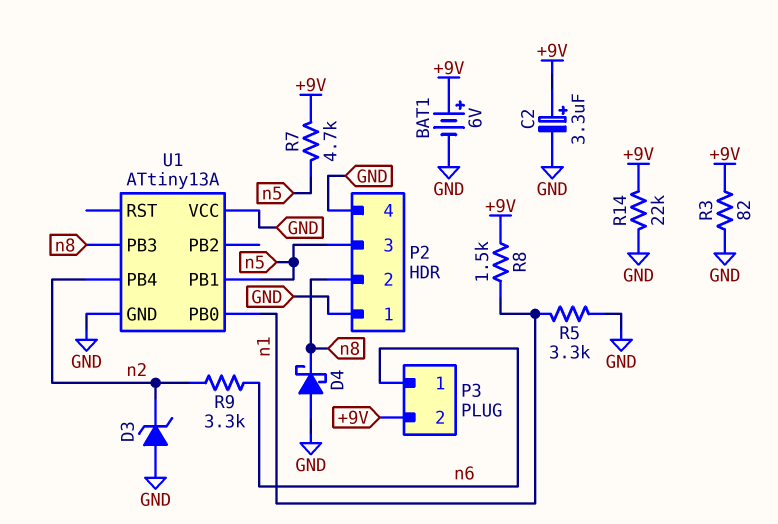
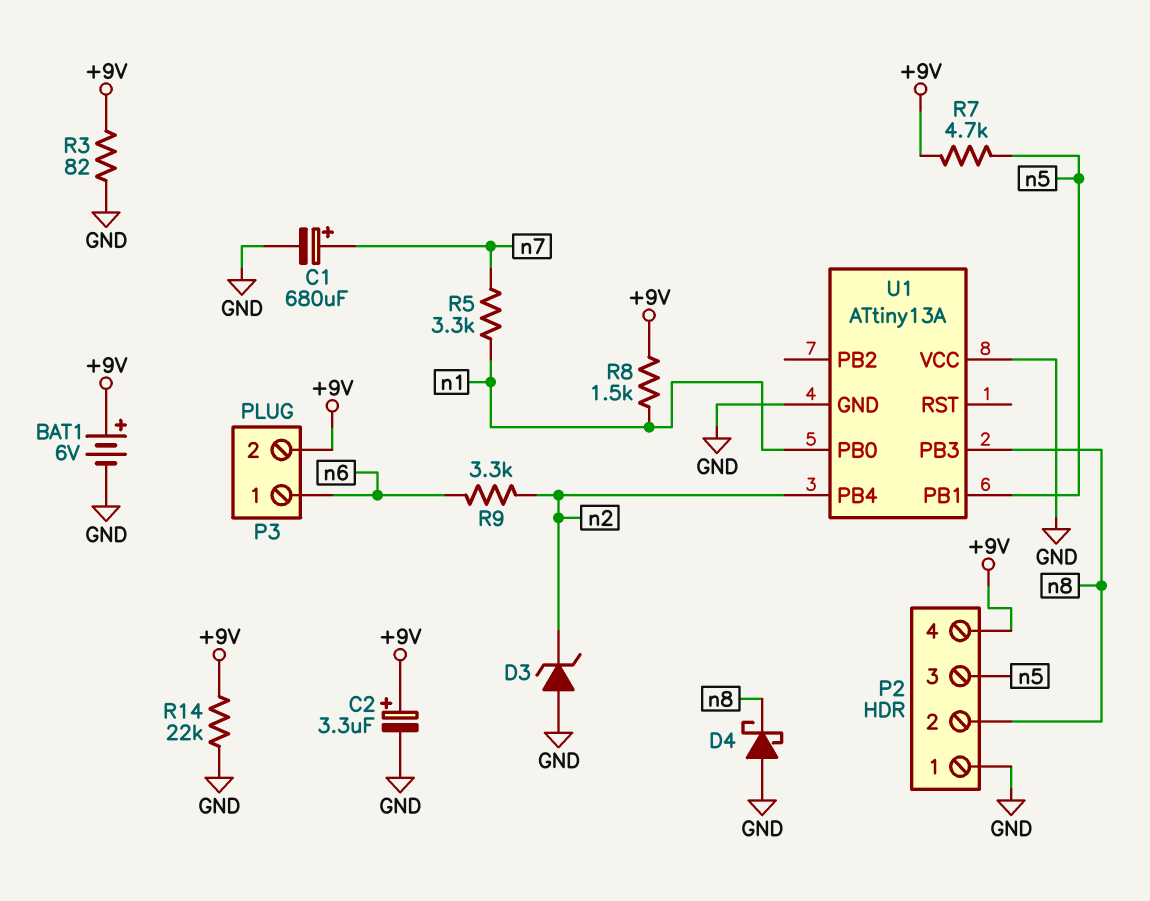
C1: none -> 680uF (plus n7, minus GND)
P2 pin 4: GND -> +9V
R5: 3.3k (GND, n1) -> 3.3k (n1, n7)

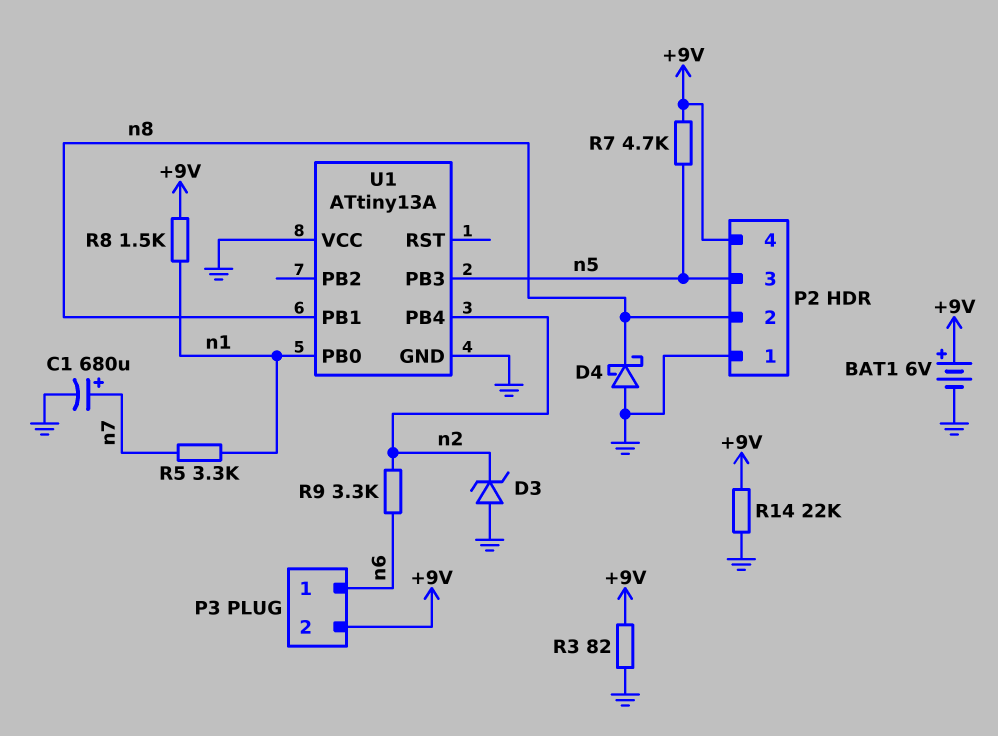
C2: 3.3uF (plus +9V, minus GND) -> none
U1 pin PB1: n5 -> n8
U1 pin PB3: n8 -> n5

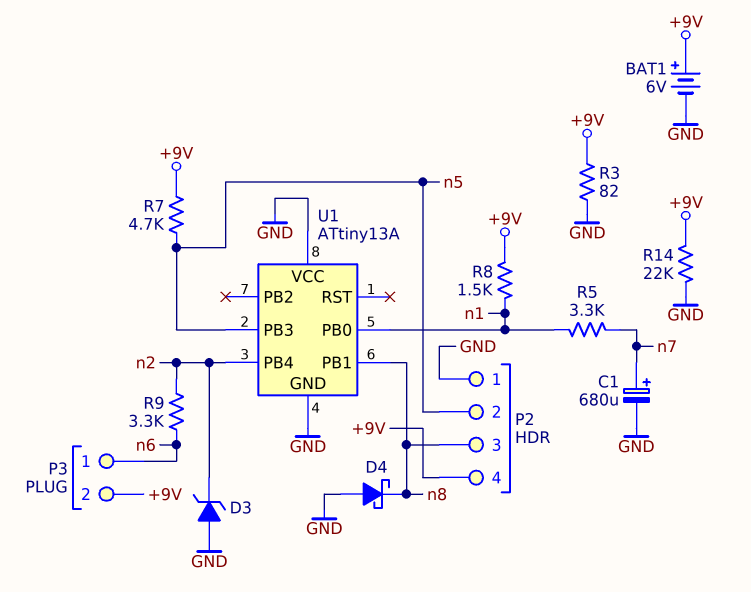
P2 pin 2: n8 -> n5
P2 pin 3: n5 -> n8

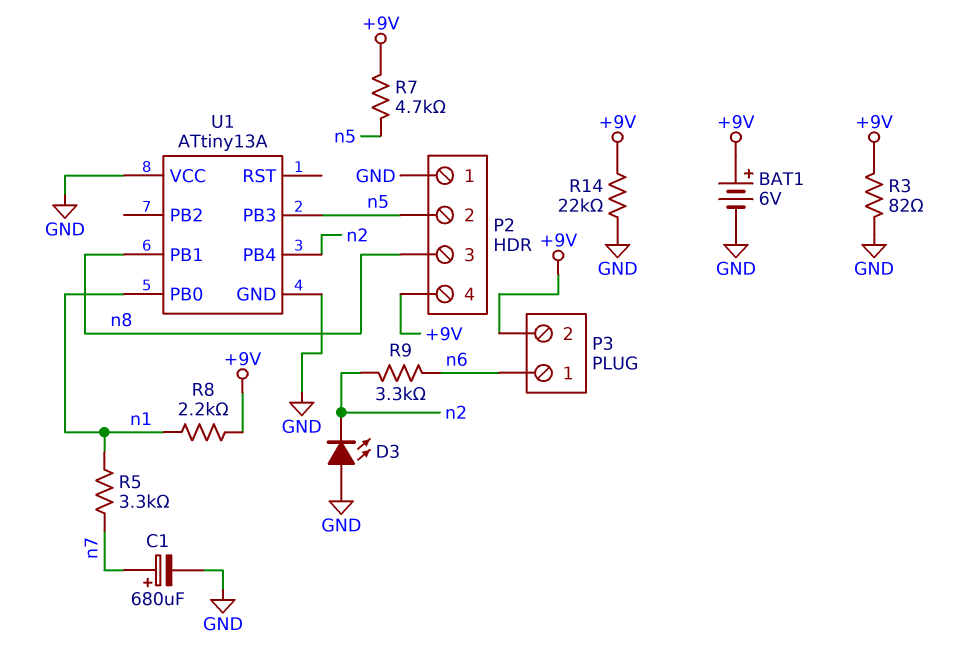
D3: zener (A GND, K n2) -> LED (A GND, K n2)
D4: schottky (A GND, K n8) -> none
R8: 1.5k (+9V, n1) -> 2.2k (+9V, n1)

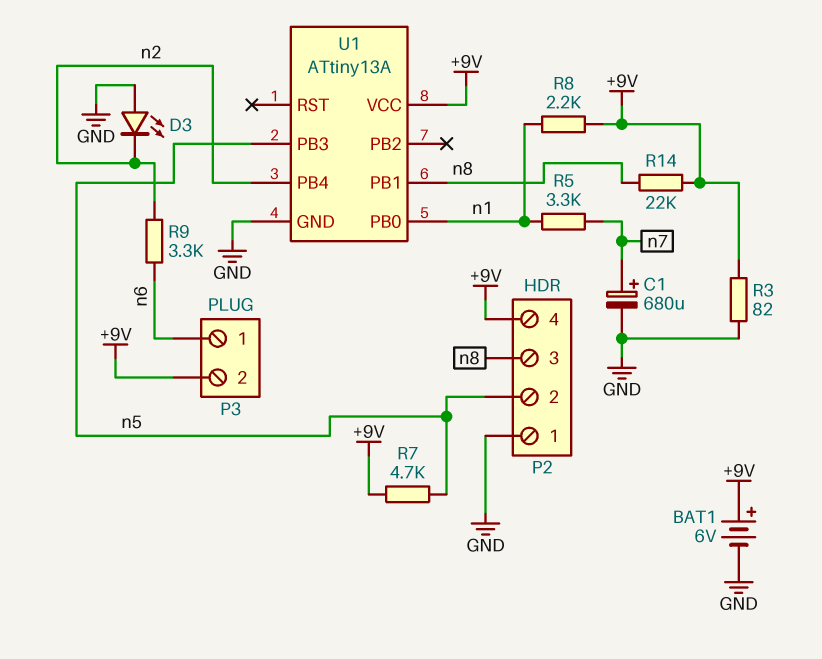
R14: 22k (+9V, GND) -> 22k (+9V, n8)
U1 pin VCC: GND -> +9V

